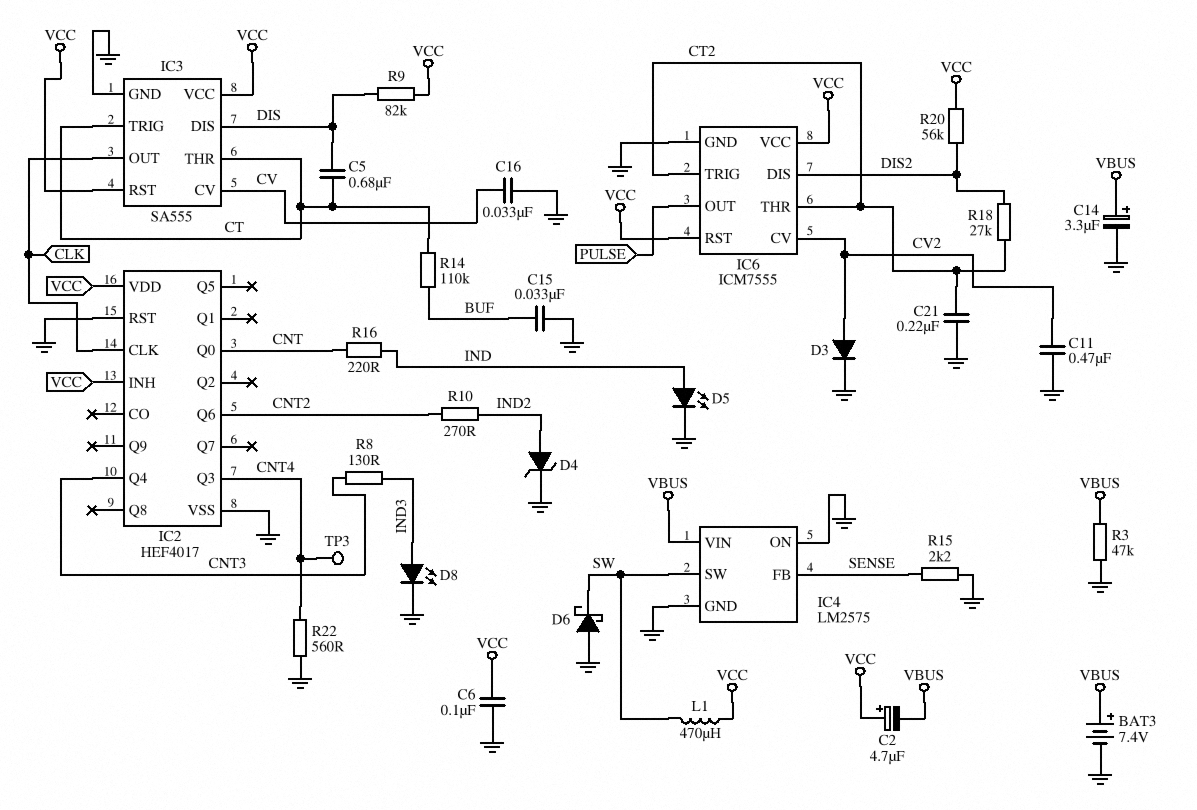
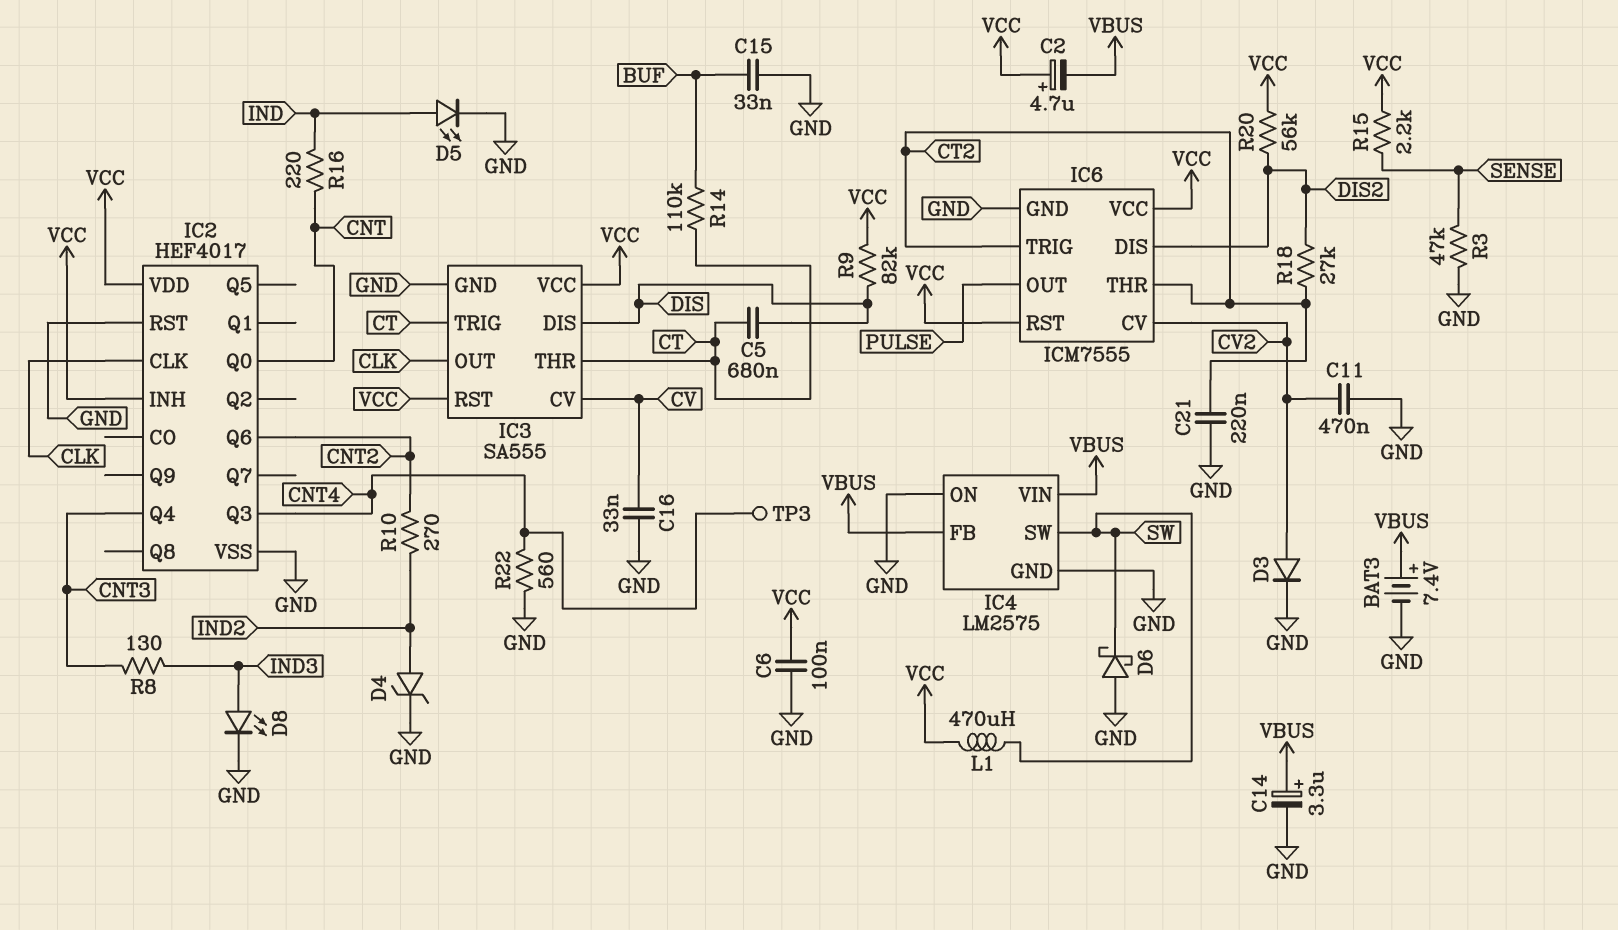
IC4 pin FB: SENSE -> VBUS
R3: 47k (GND, VBUS) -> 47k (GND, SENSE)
R15: 2.2k (GND, SENSE) -> 2.2k (SENSE, VCC)

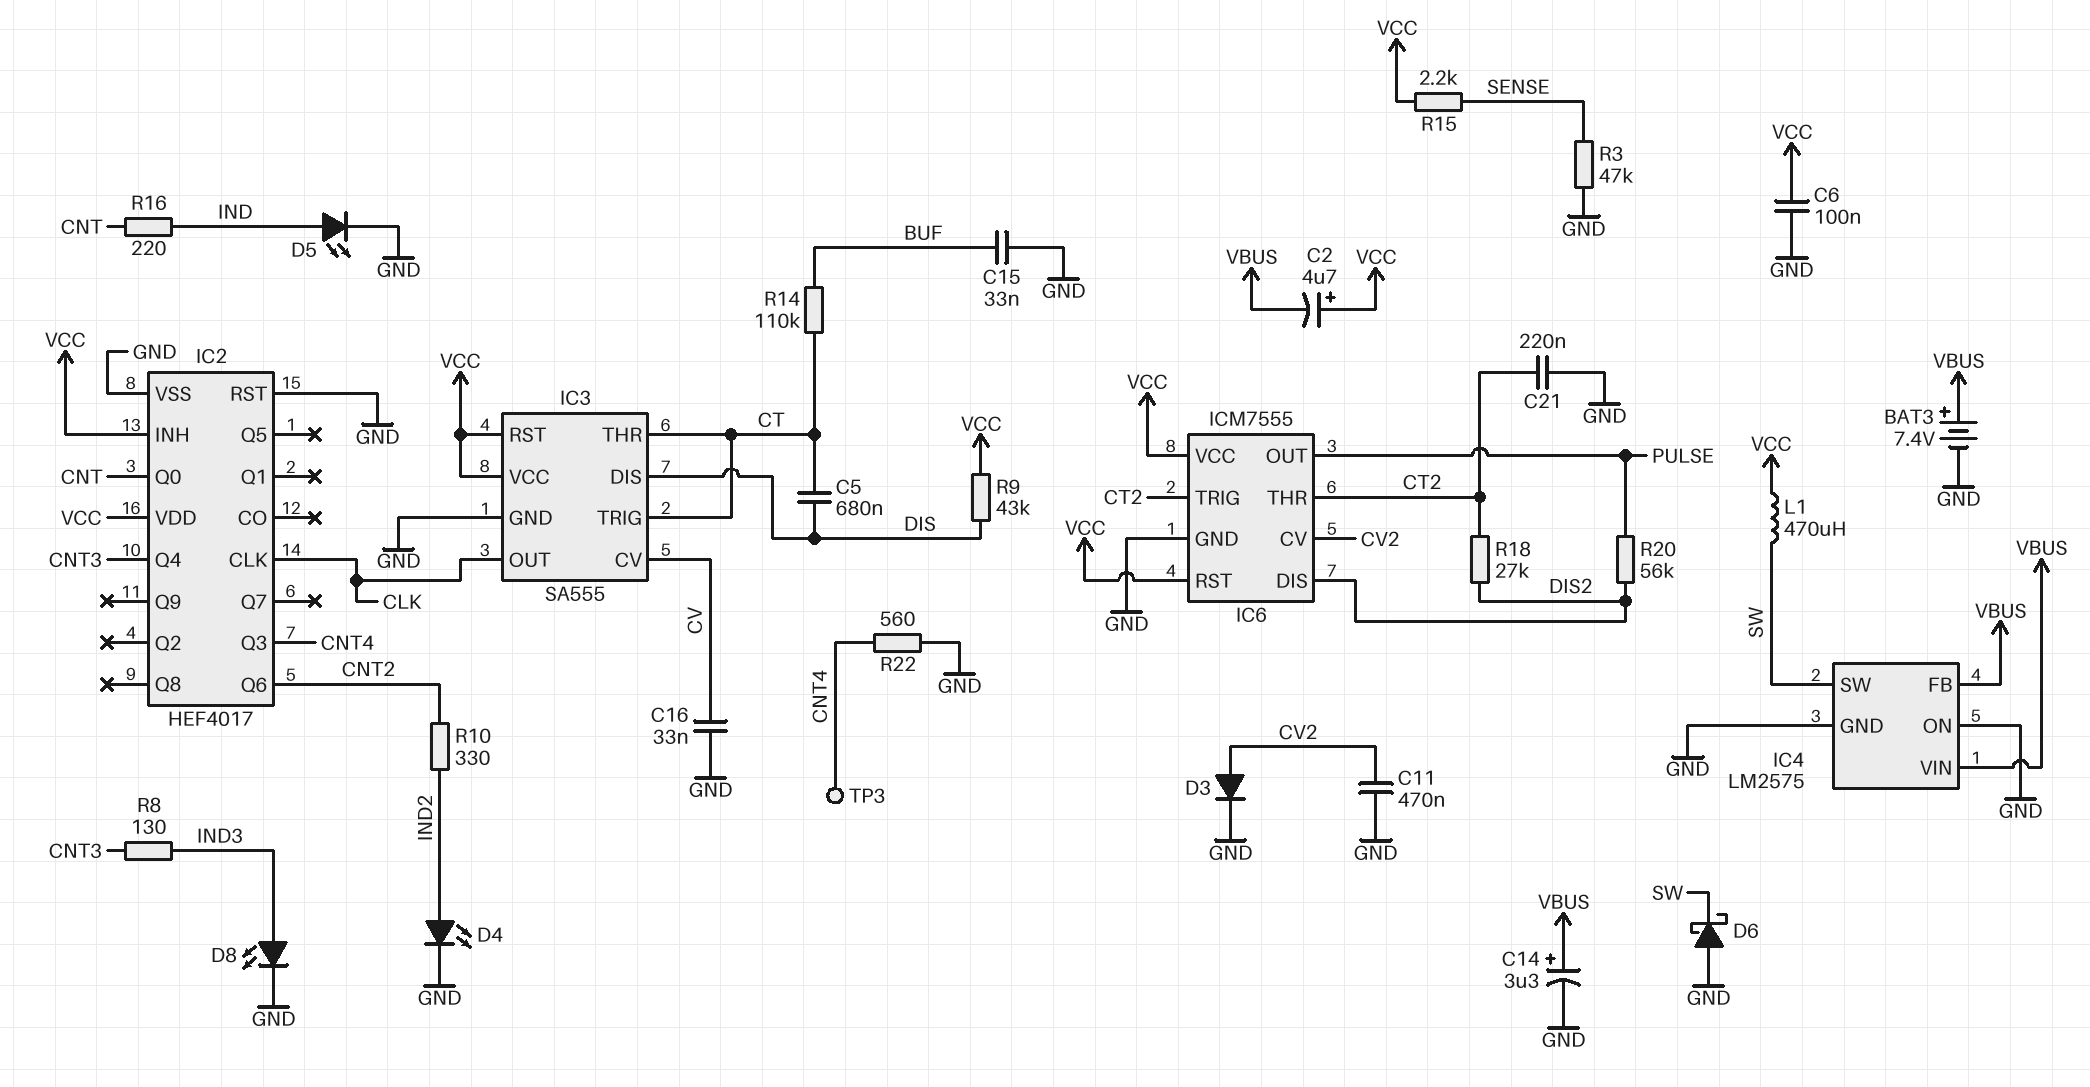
D4: zener (A IND2, K GND) -> LED (A IND2, K GND)
R9: 82k (DIS, VCC) -> 43k (DIS, VCC)
R10: 270 (CNT2, IND2) -> 330 (CNT2, IND2)
R20: 56k (DIS2, VCC) -> 56k (DIS2, PULSE)

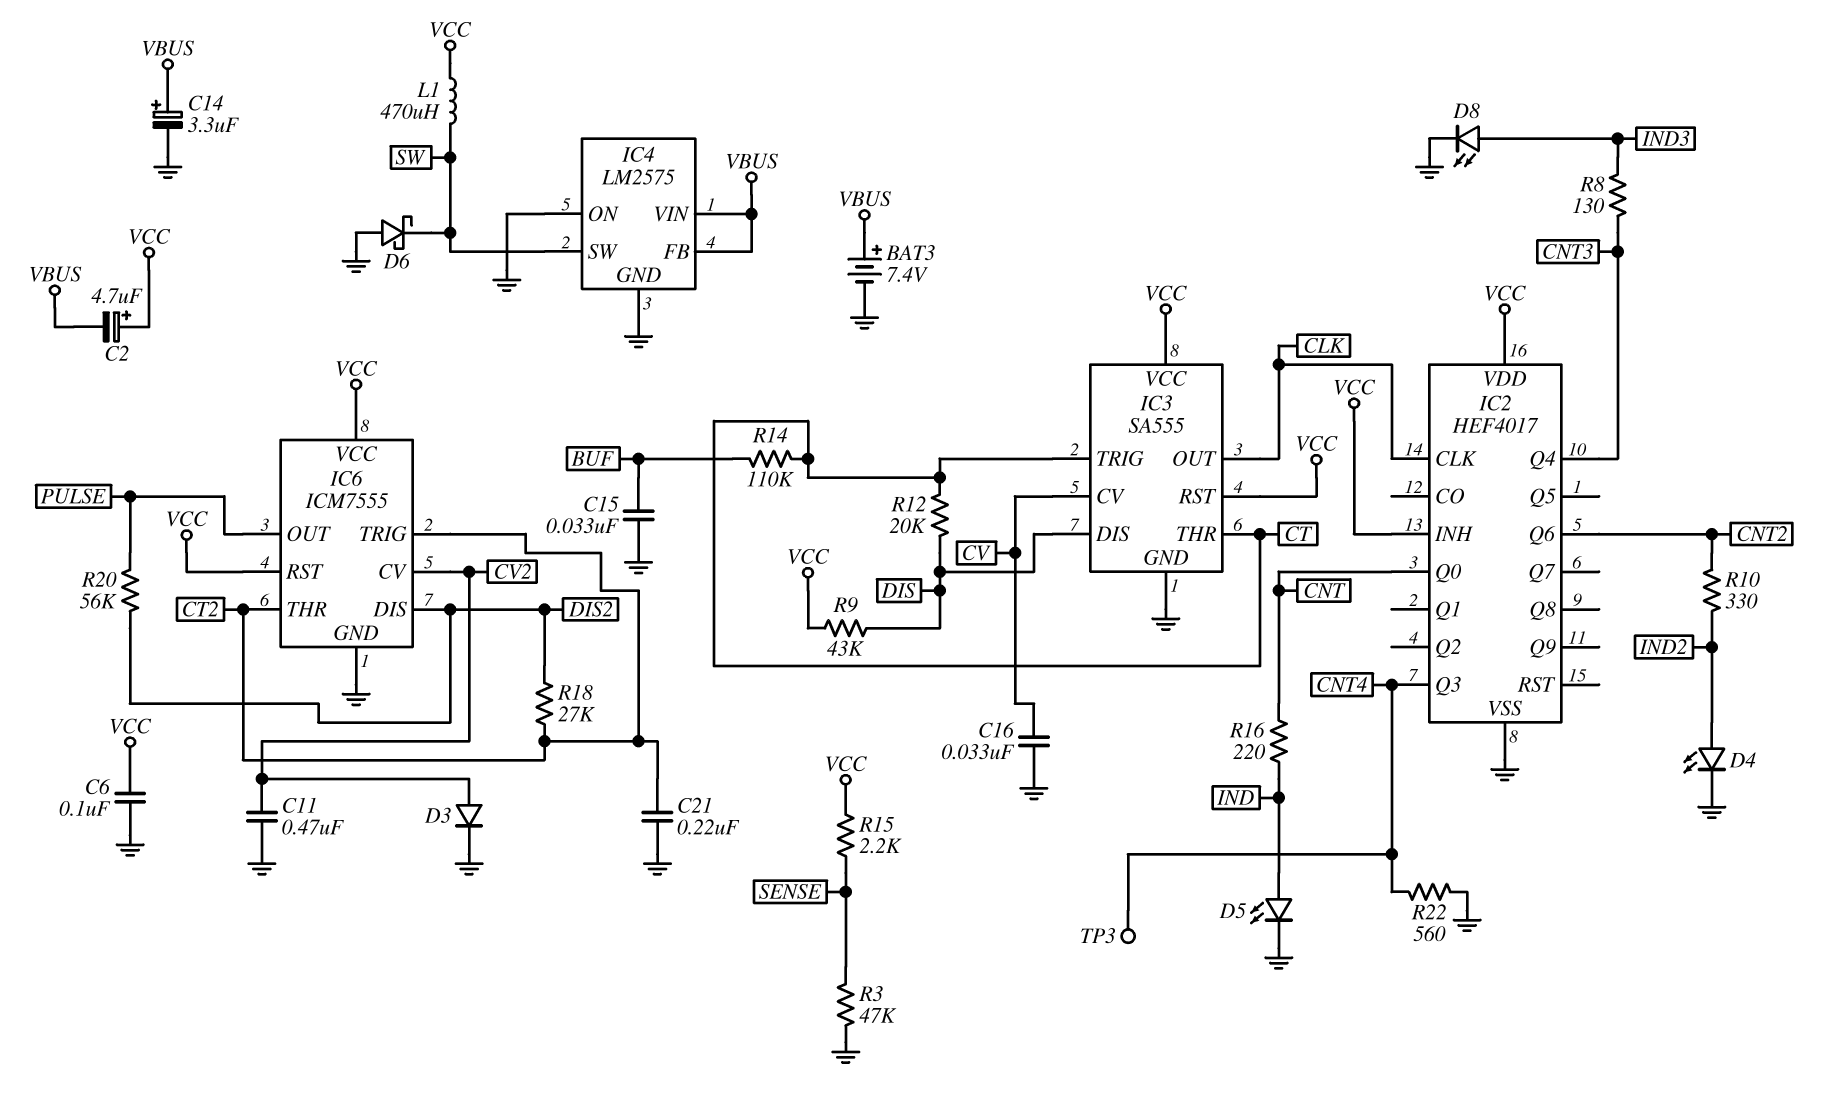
C5: 680nF (CT, DIS) -> none
IC2 pin RST: GND -> none
R12: none -> 20k (CT, DIS)

